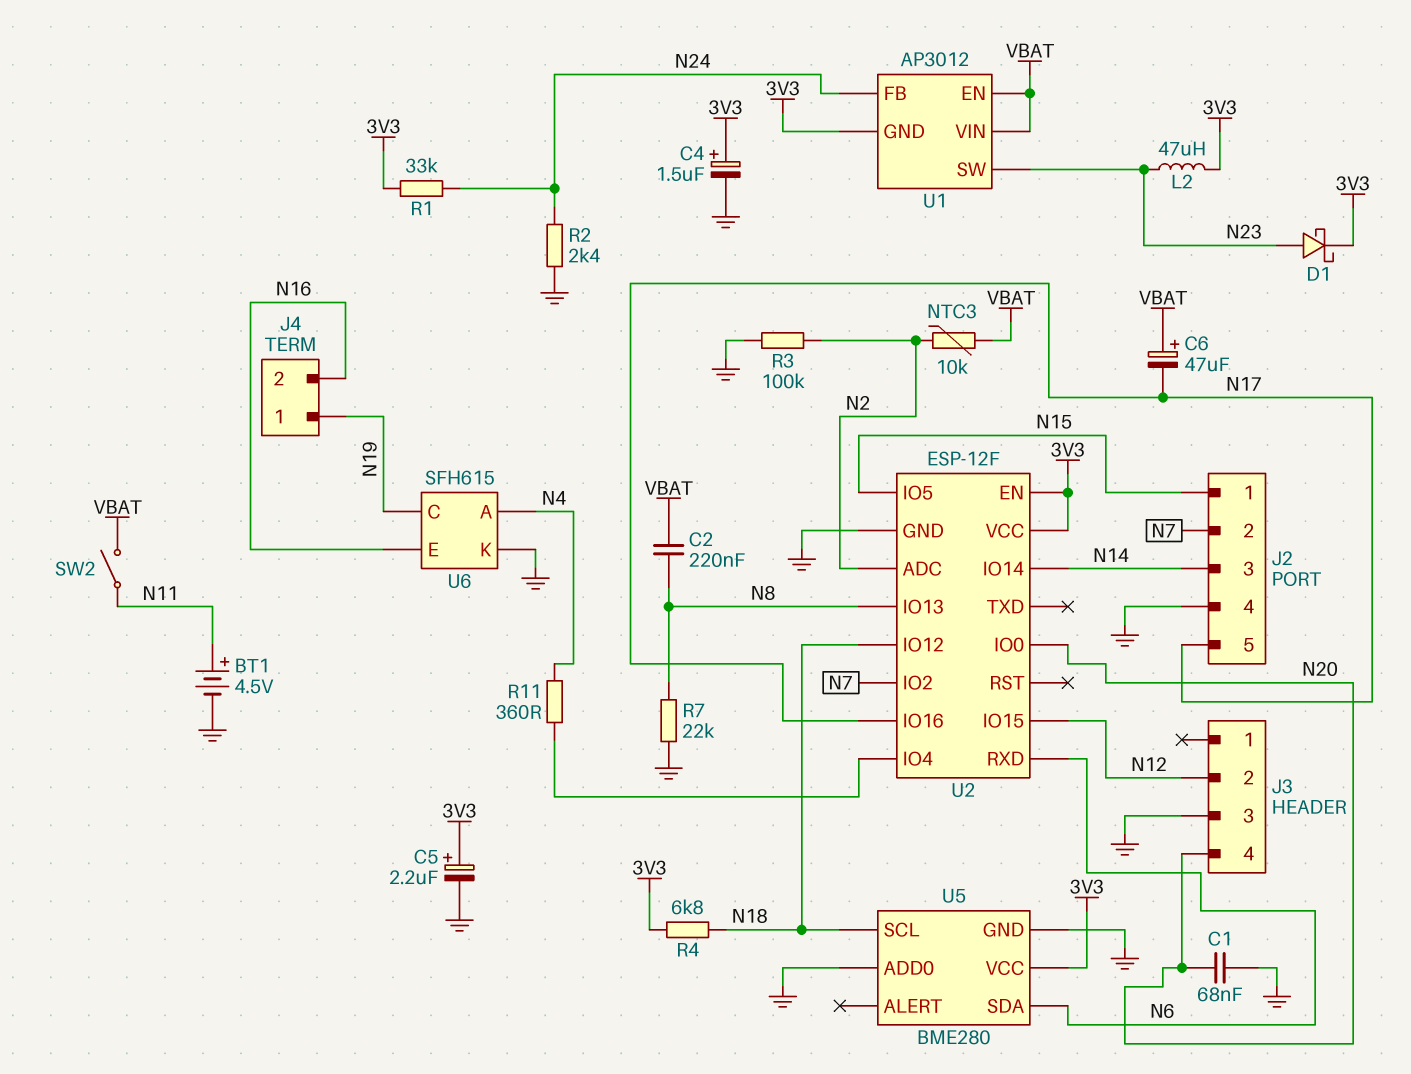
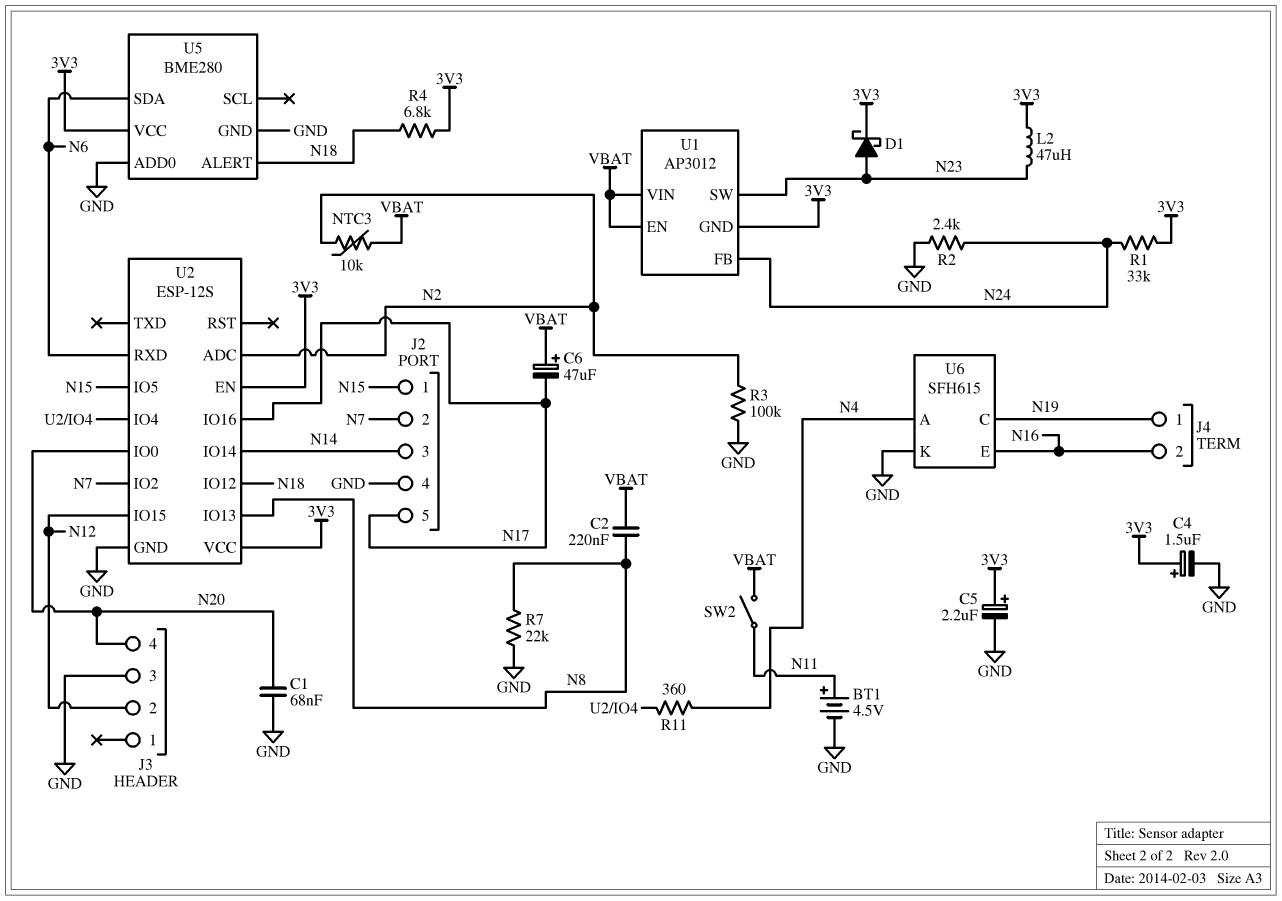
U2: ESP-12F -> ESP-12S
U5 pin ALERT: none -> N18
U5 pin SCL: N18 -> none

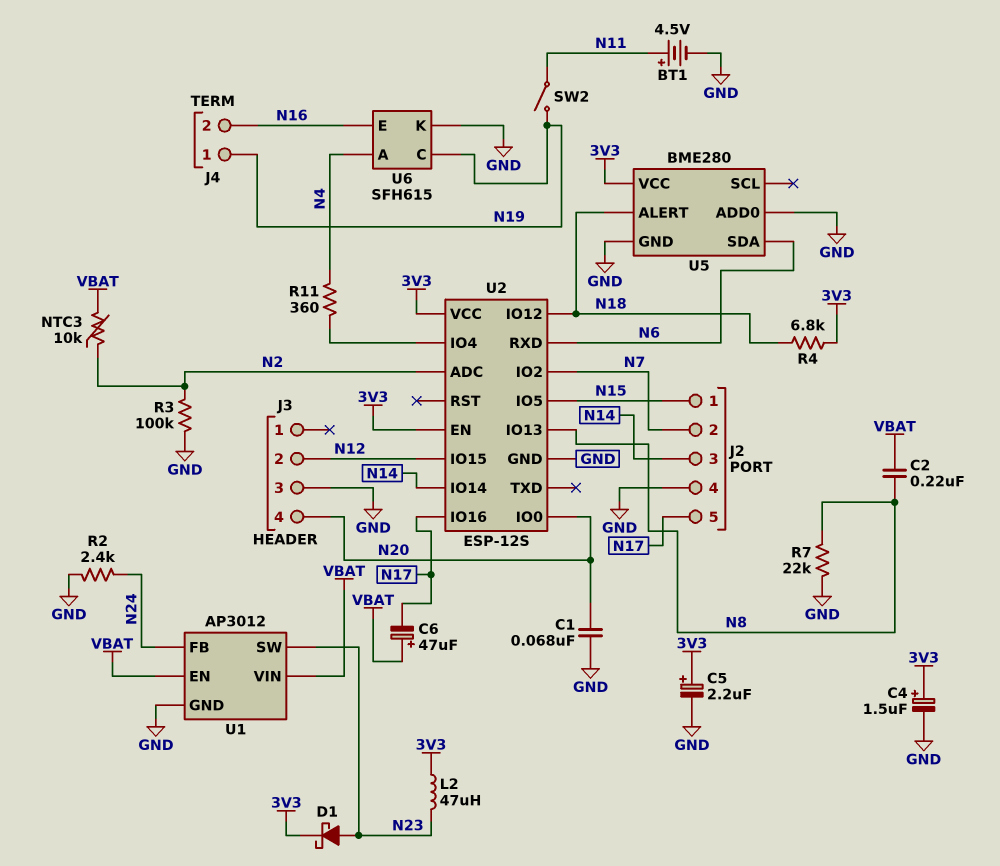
R1: 33k (3V3, N24) -> none
SW2: switch (N11, VBAT) -> switch (N11, N19)
U1 pin GND: 3V3 -> GND

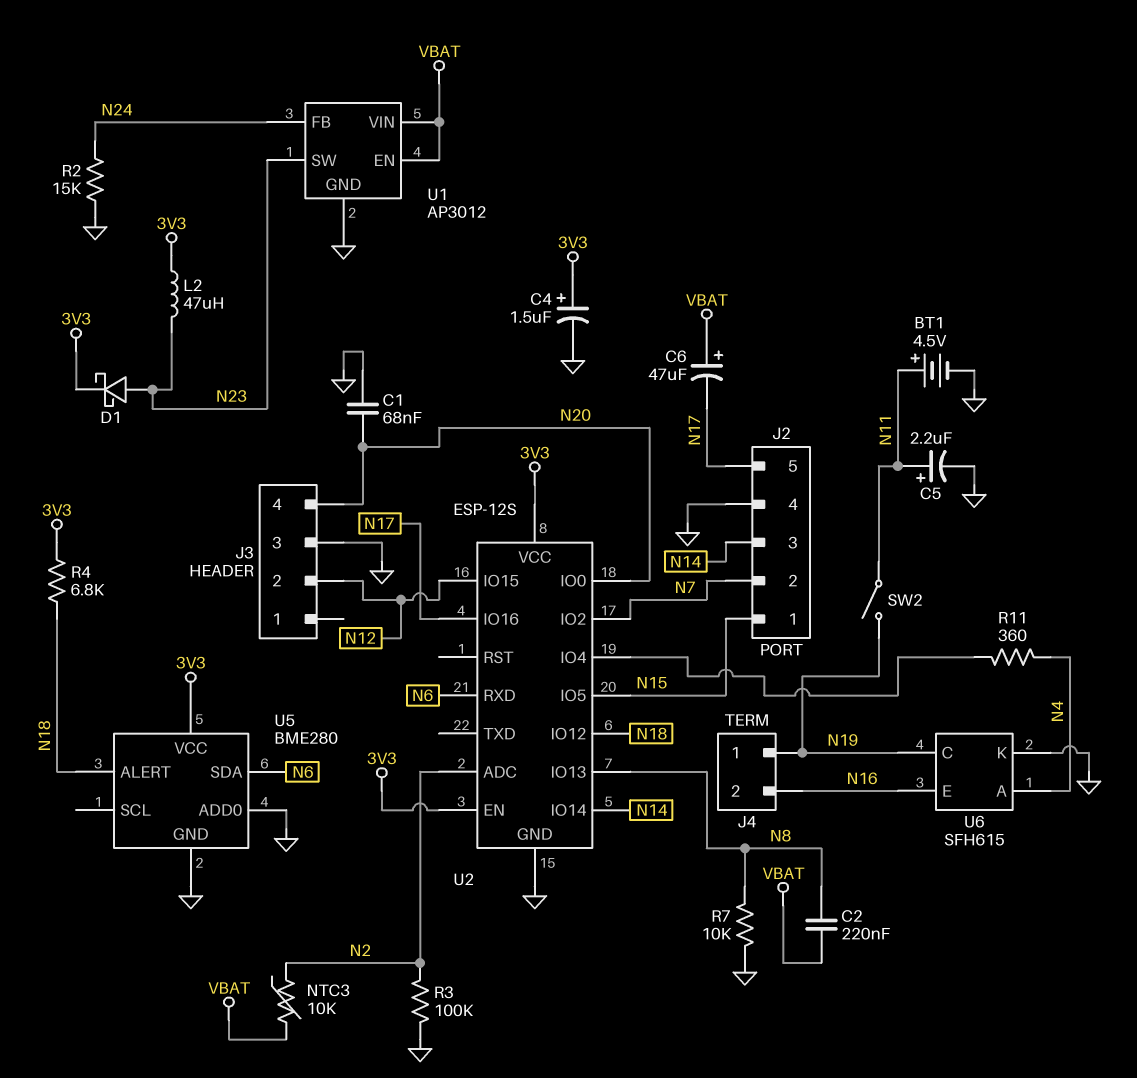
C5: 2.2uF (plus 3V3, minus GND) -> 2.2uF (plus N11, minus GND)
R2: 2.4k (GND, N24) -> 15k (GND, N24)
R7: 22k (GND, N8) -> 10k (GND, N8)

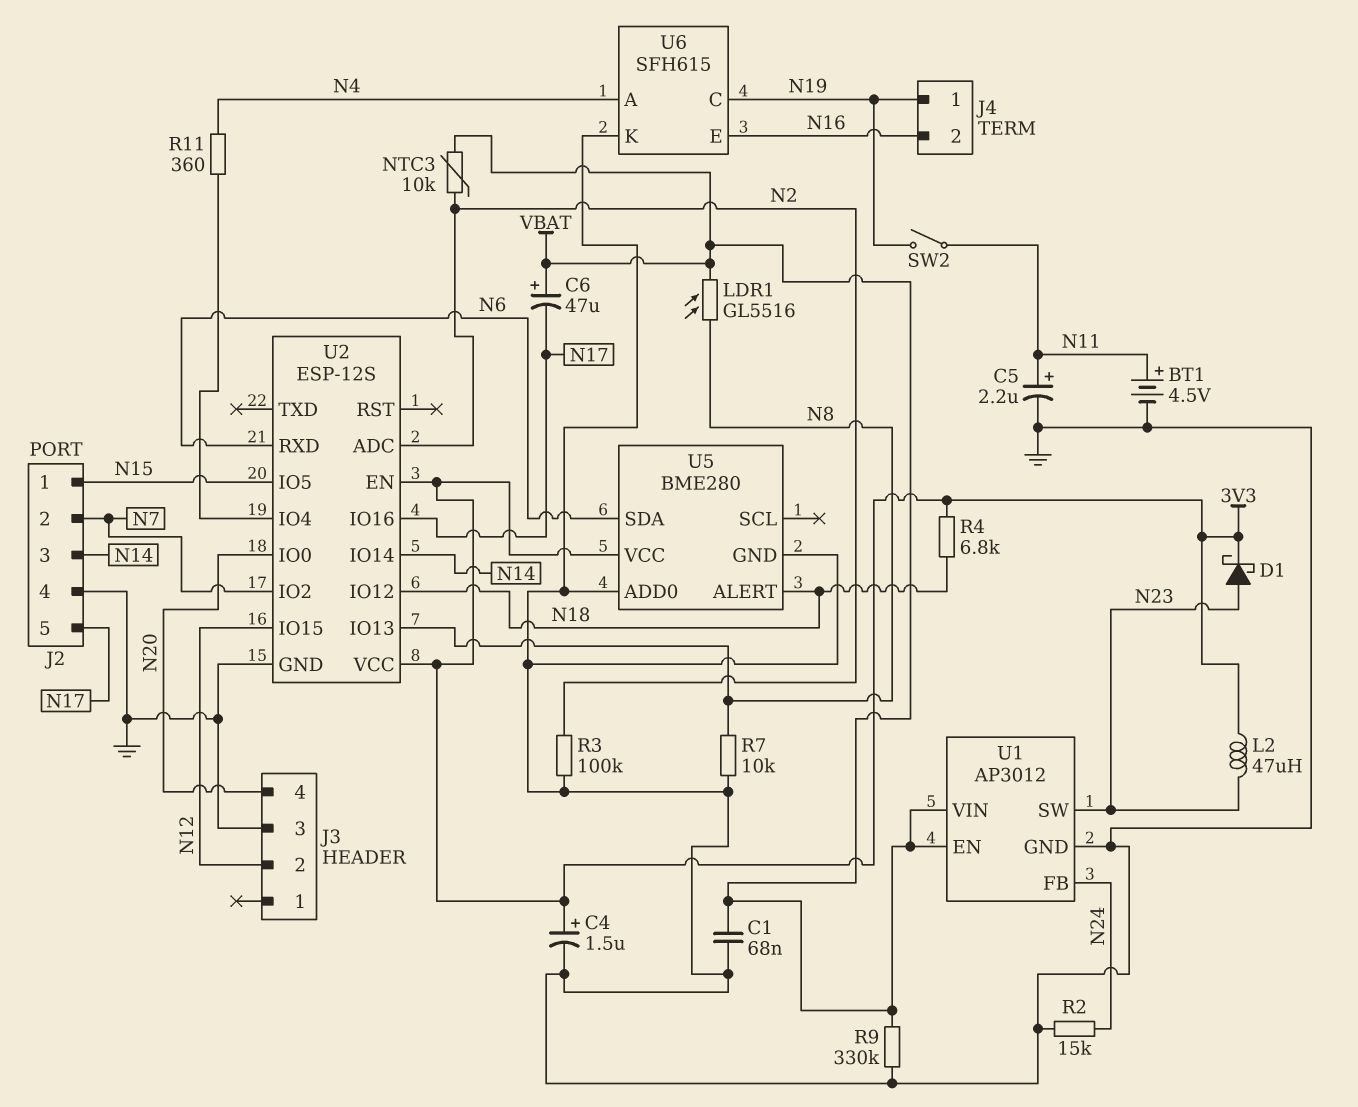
C1: 68nF (GND, N20) -> 68nF (GND, VBAT)
C2: 220nF (N8, VBAT) -> none
LDR1: none -> GL5516 (N8, VBAT)
R9: none -> 330k (GND, VBAT)

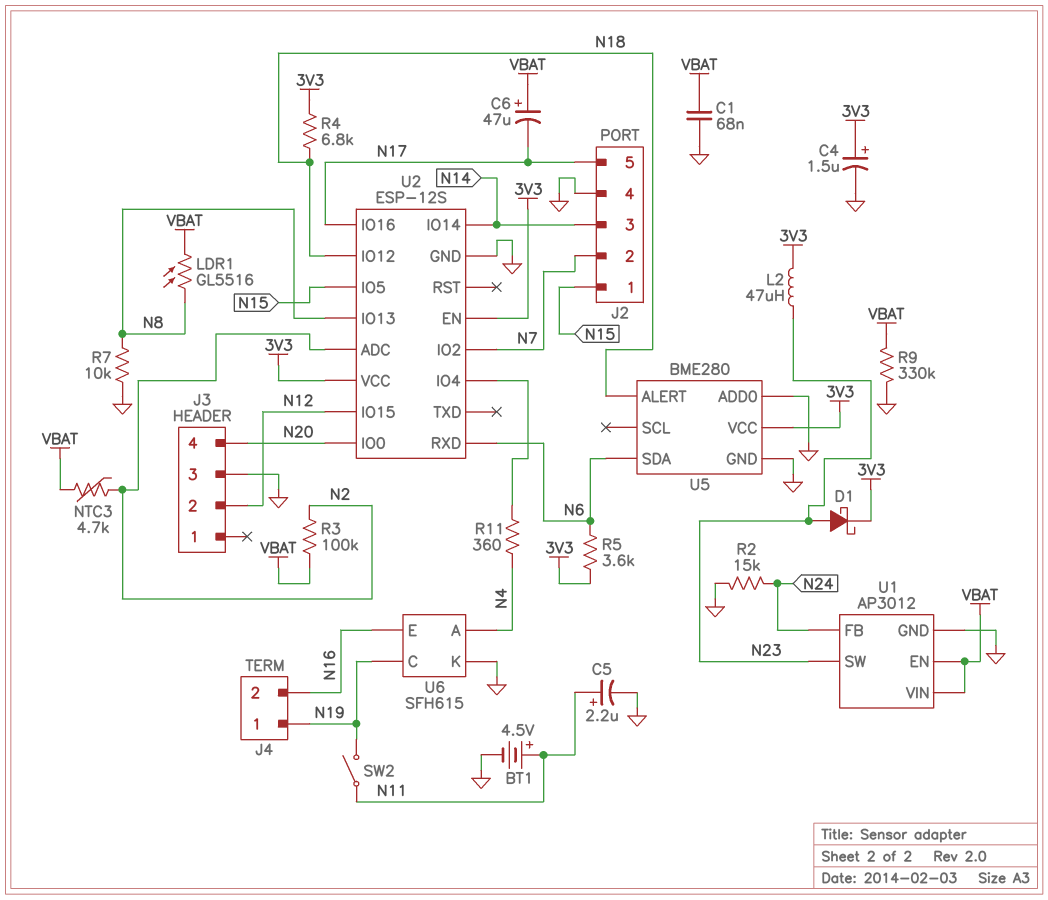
NTC3: 10k (N2, VBAT) -> 4.7k (N2, VBAT)
R3: 100k (GND, N2) -> 100k (N2, VBAT)
R5: none -> 3.6k (3V3, N6)

